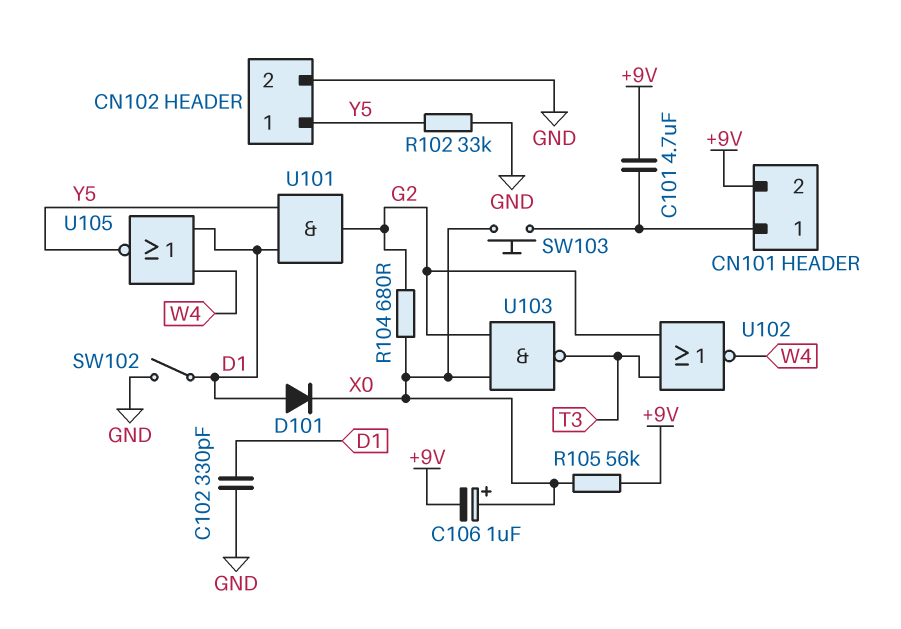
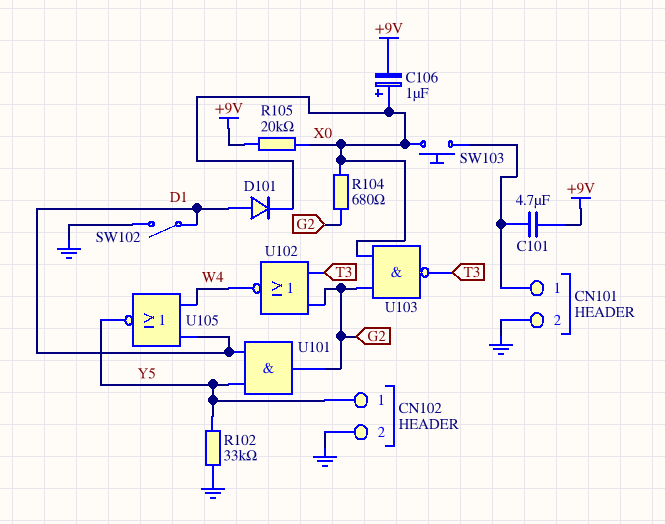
C102: 330pF (D1, GND) -> none
CN101 pin 2: +9V -> GND
R105: 56k (+9V, X0) -> 20k (+9V, X0)

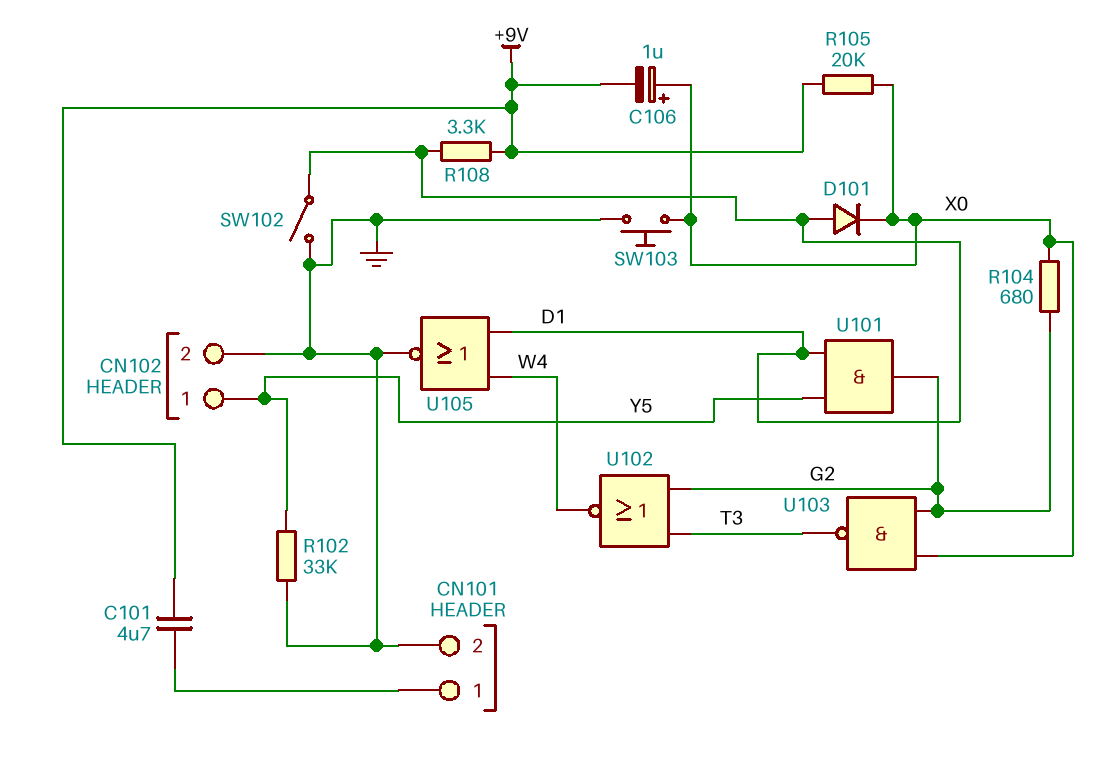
R108: none -> 3.3k (+9V, D1)
SW103: button (CN101/1, X0) -> button (GND, X0)
U105: NOR (in D1, in W4, out Y5) -> NOR (in D1, in W4, out GND)

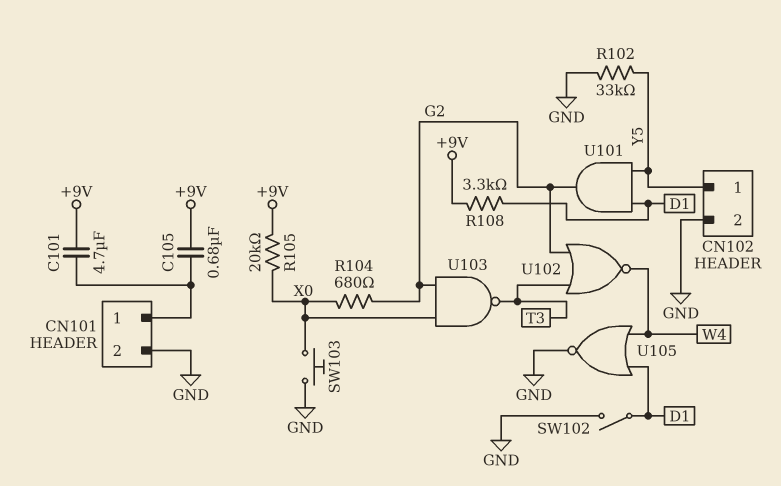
C105: none -> 680nF (+9V, CN101/1)
C106: 1uF (plus X0, minus +9V) -> none
D101: diode (A D1, K X0) -> none

